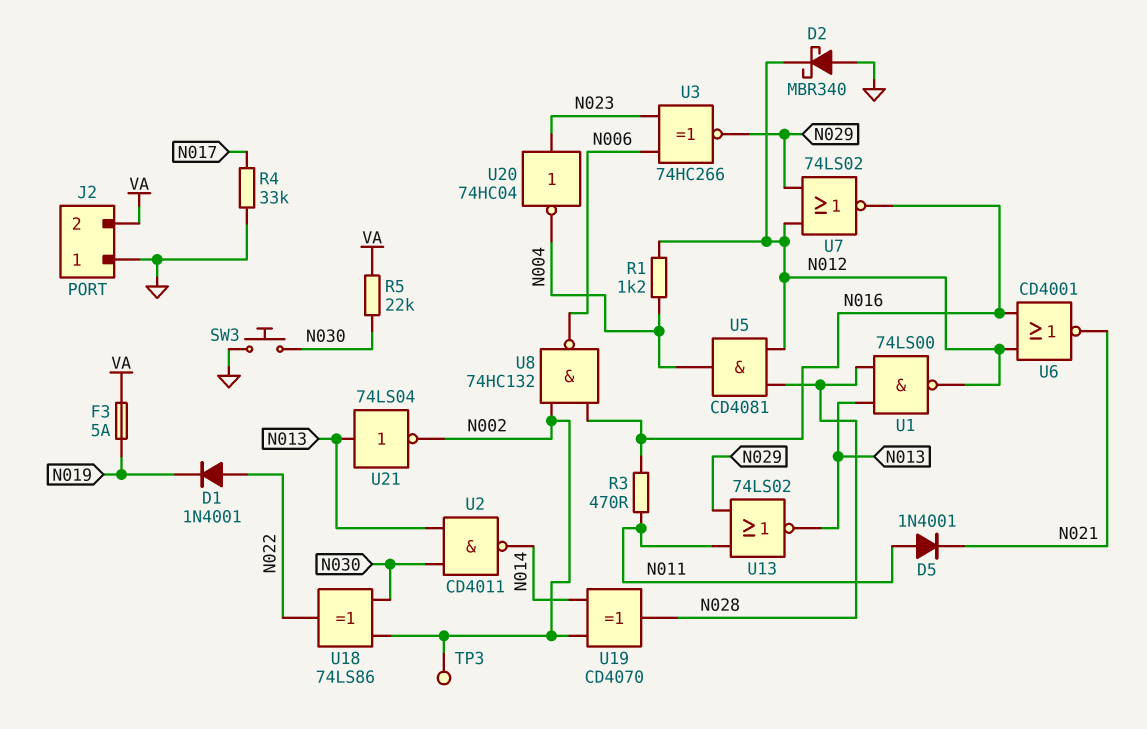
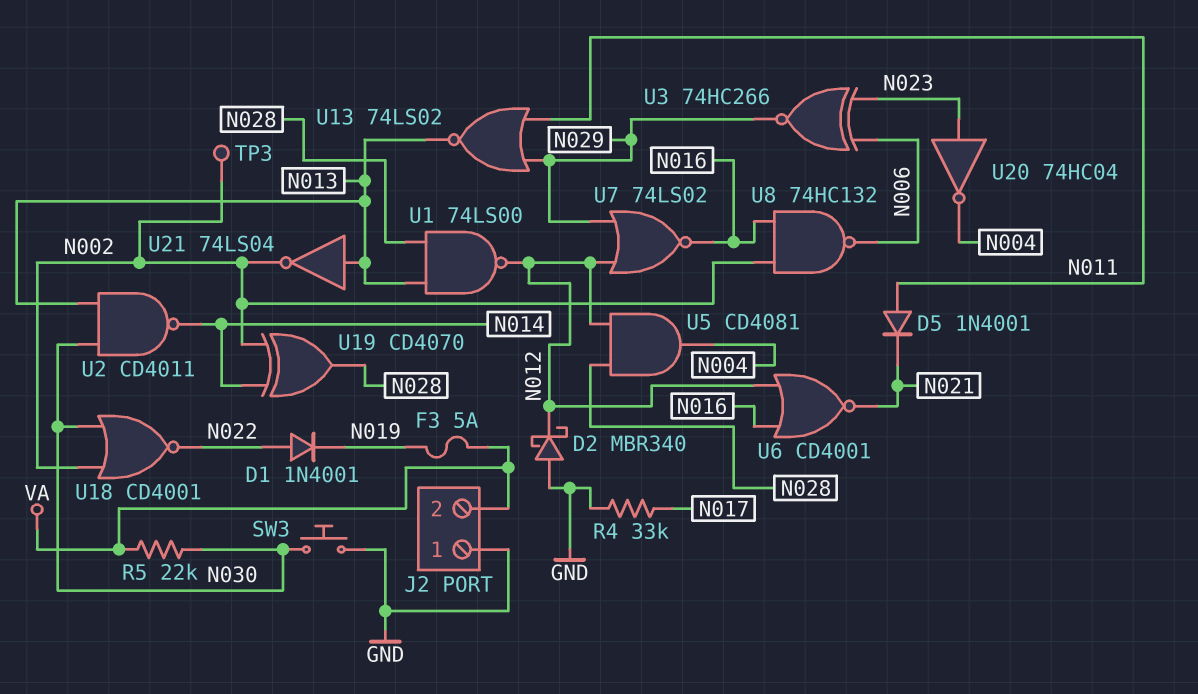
R1: 1.2k (N004, N012) -> none
R3: 470 (N011, N016) -> none
U18: XOR 74LS86 (in N002, in N030, out N022) -> NOR CD4001 (in N002, in N030, out N022)

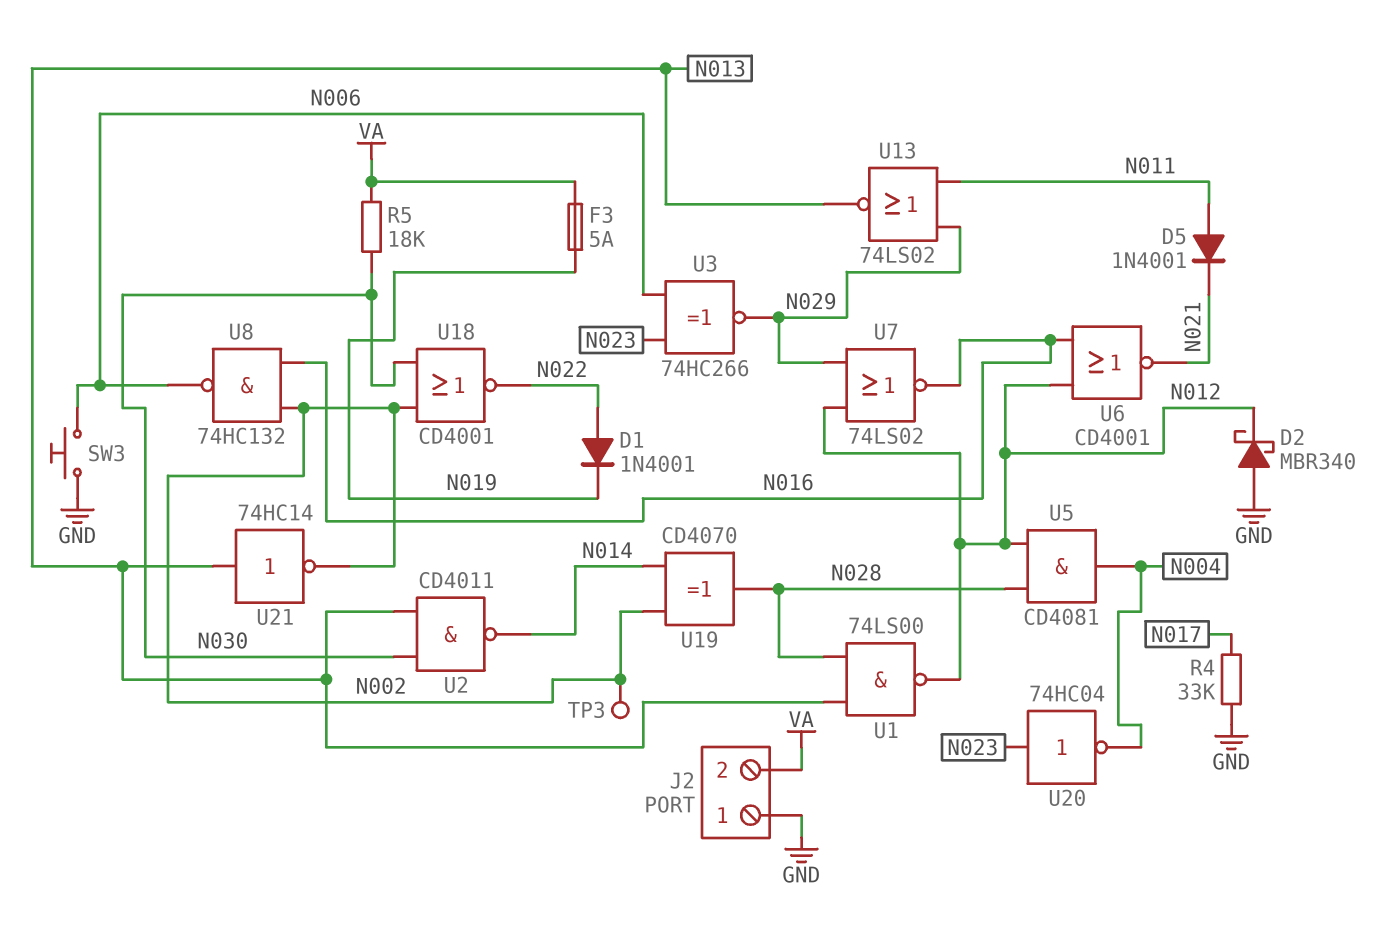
R5: 22k (N030, VA) -> 18k (N030, VA)
SW3: button (GND, N030) -> button (GND, N006)
U21: NOT 74LS04 (in N013, out N002) -> NOT 74HC14 (in N013, out N002)

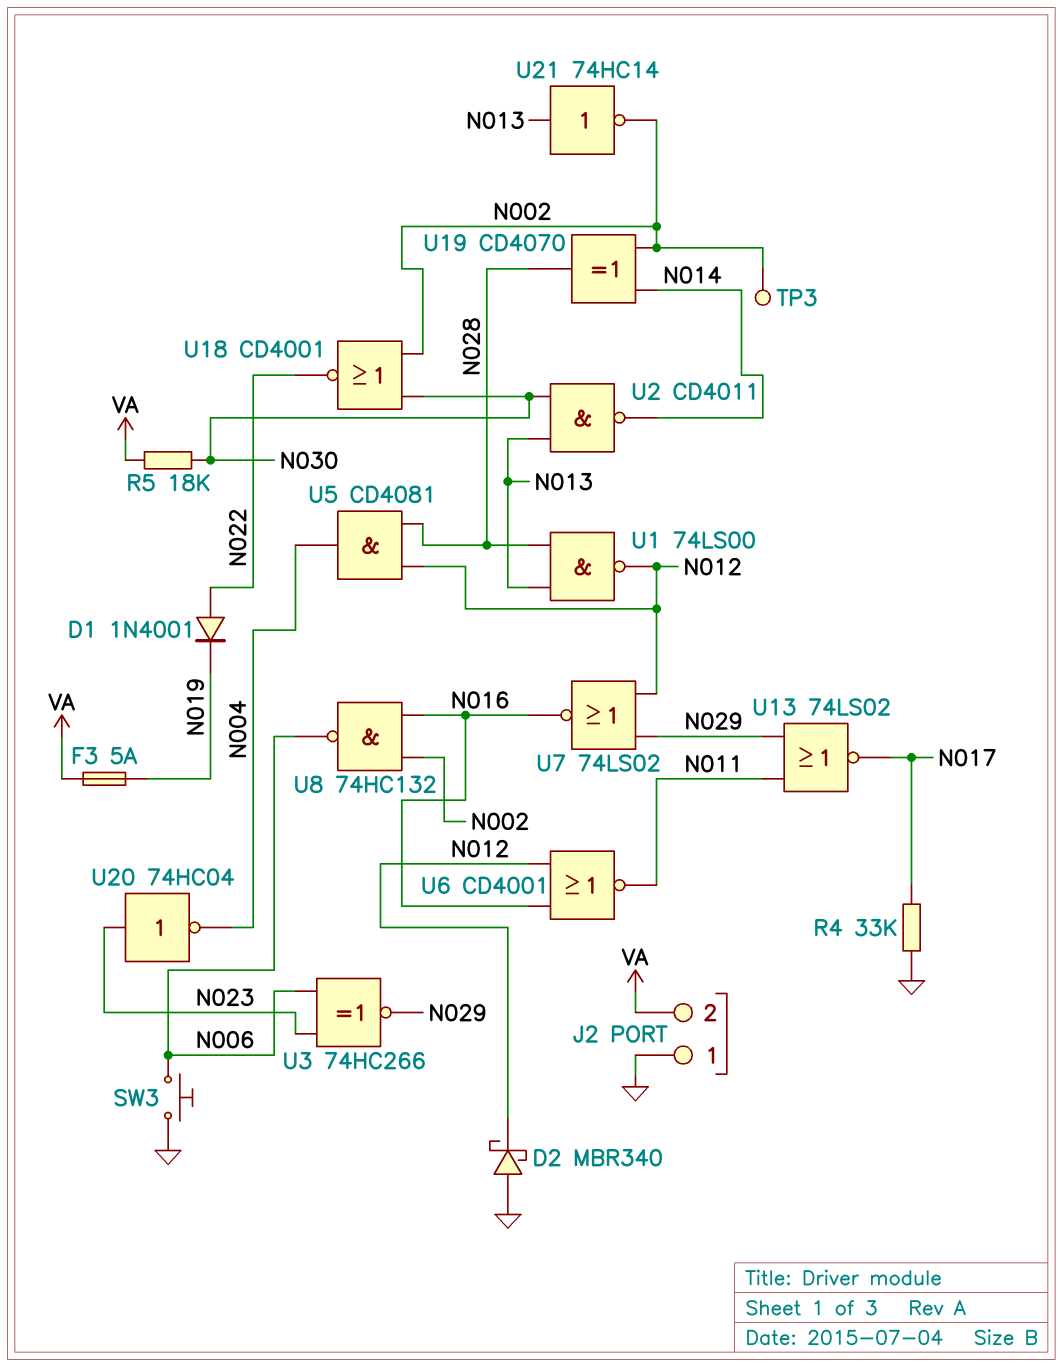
D5: diode 1N4001 (A N011, K N021) -> none
U6: NOR CD4001 (in N012, in N016, out N021) -> NOR CD4001 (in N012, in N016, out N011)
U13: NOR 74LS02 (in N011, in N029, out N013) -> NOR 74LS02 (in N011, in N029, out N017)

